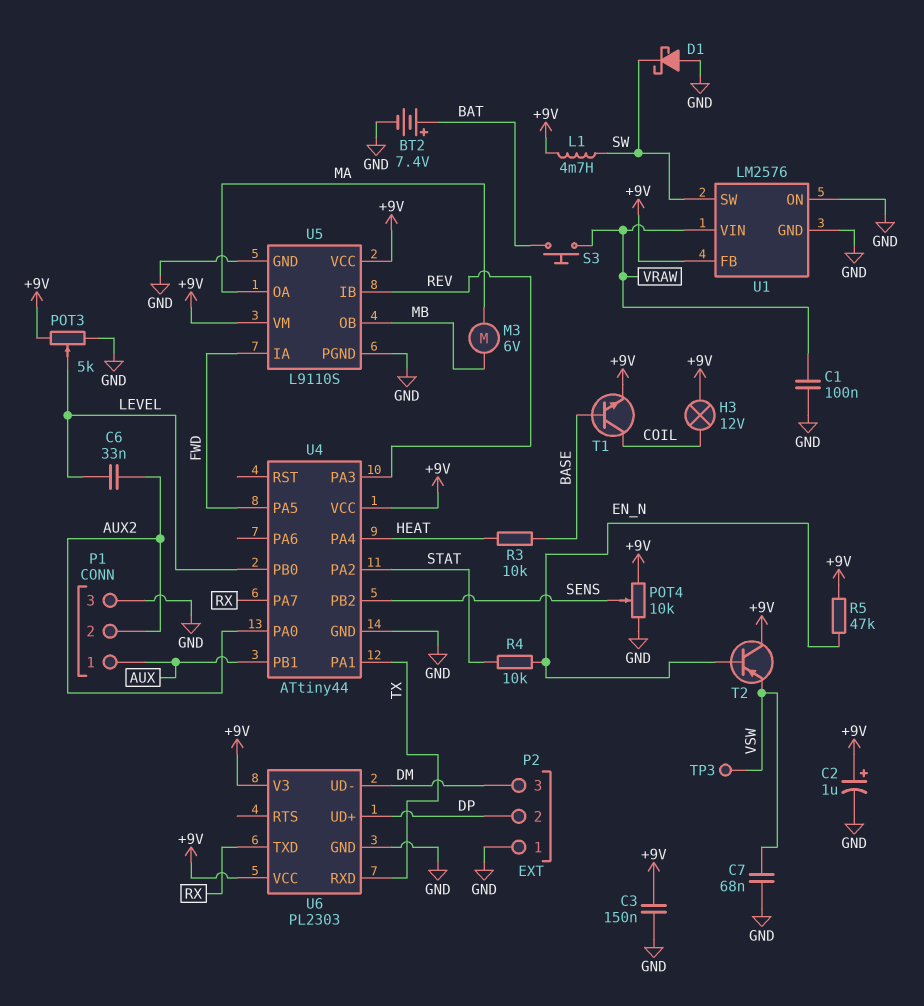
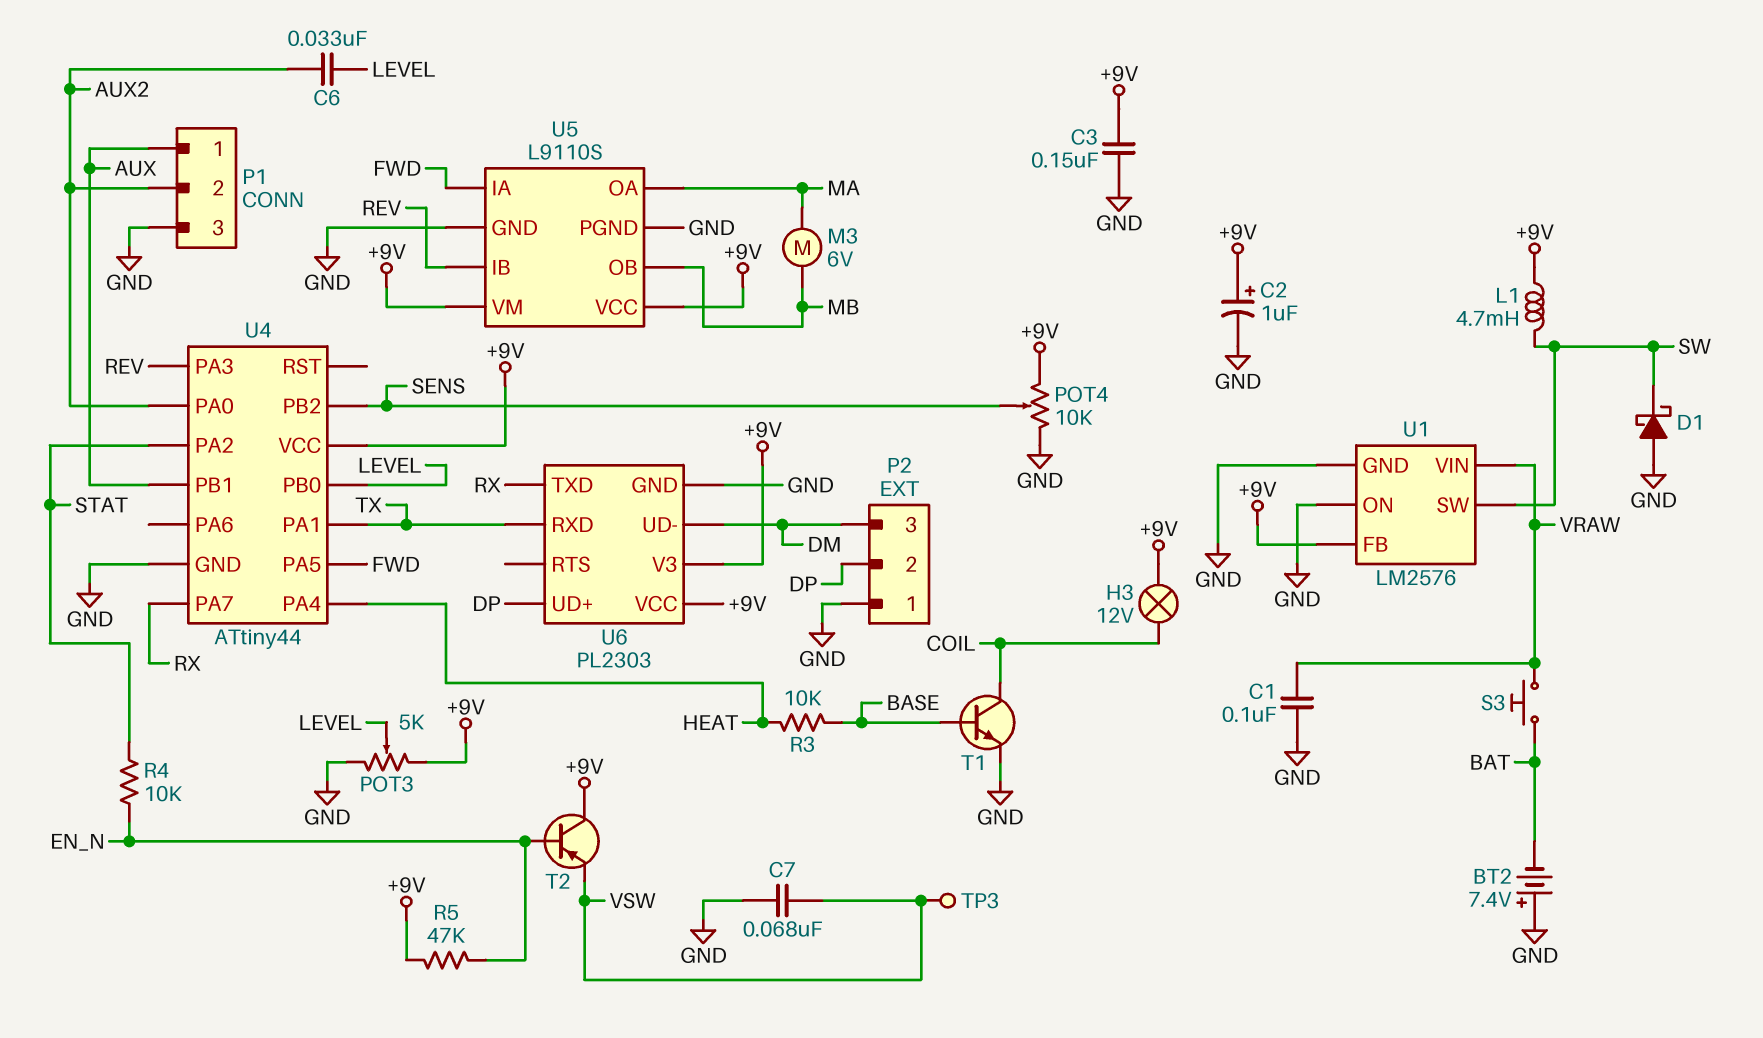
BT2: 7.4V (plus BAT, minus GND) -> 7.4V (plus GND, minus BAT)
T1: NPN (B BASE, C COIL, E +9V) -> NPN (B BASE, C COIL, E GND)

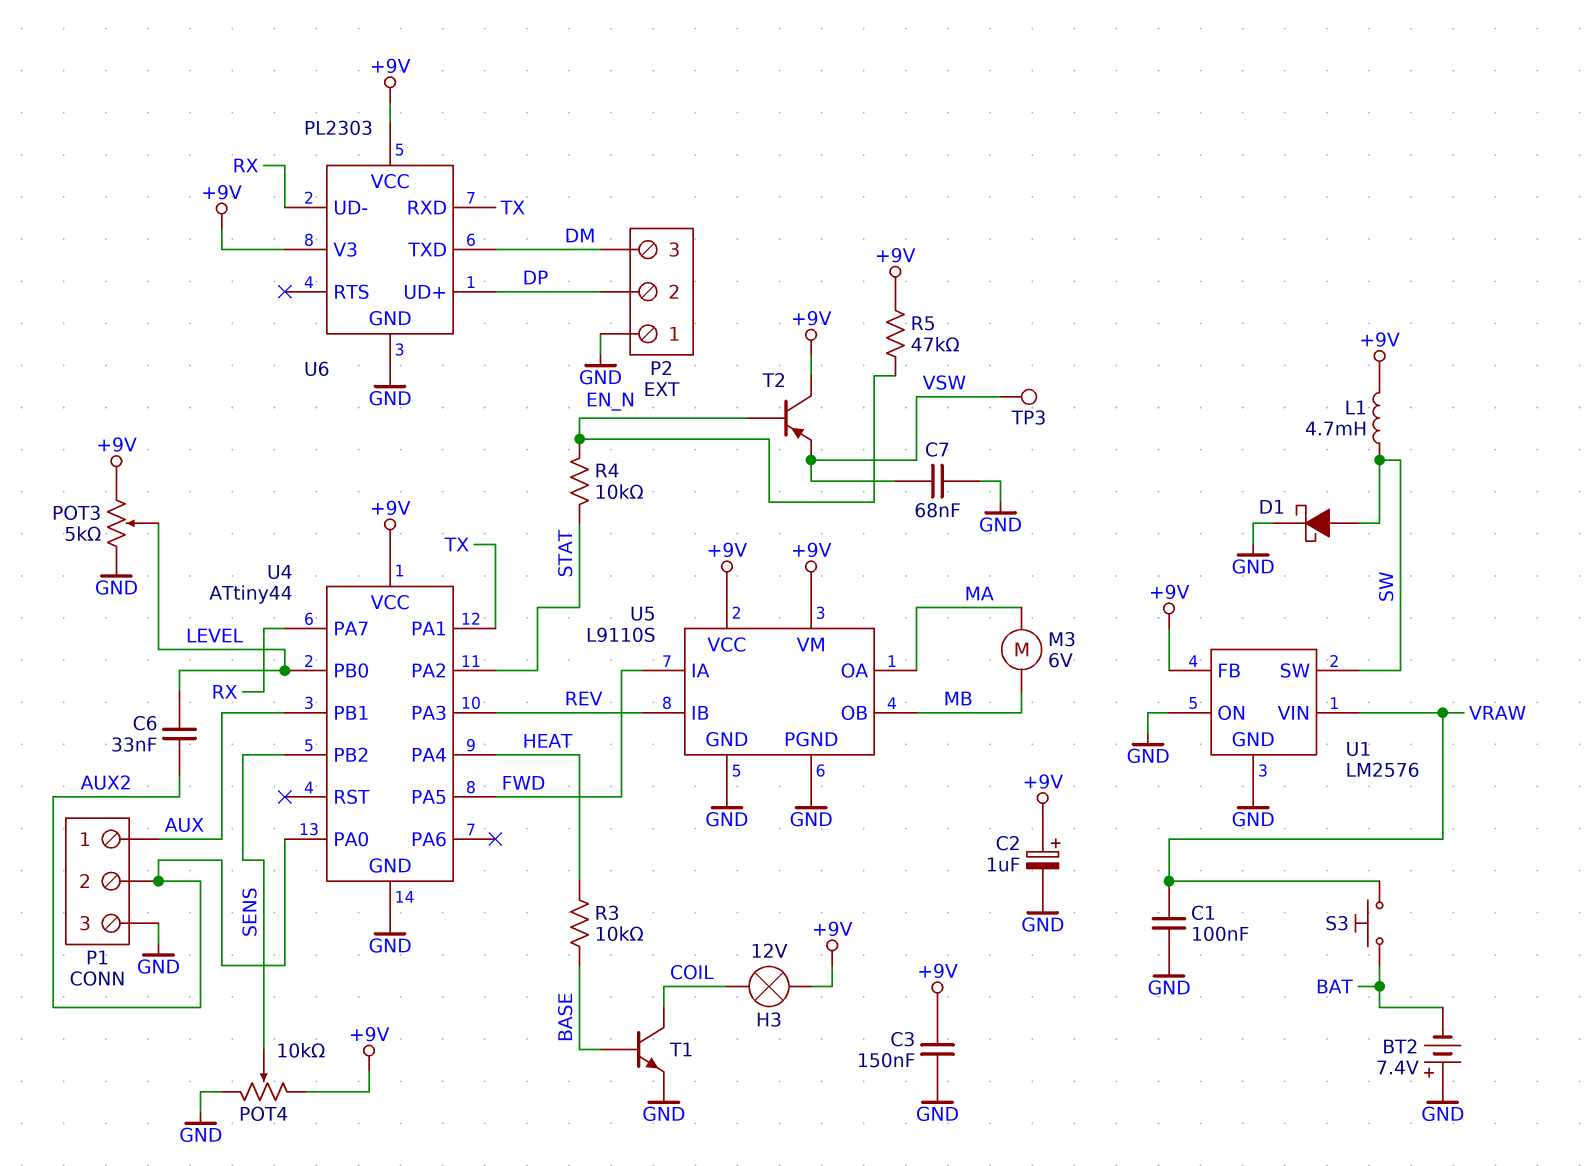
D1: schottky (A GND, K SW) -> schottky (A SW, K GND)
U6 pin TXD: RX -> DM
U6 pin UD-: DM -> RX

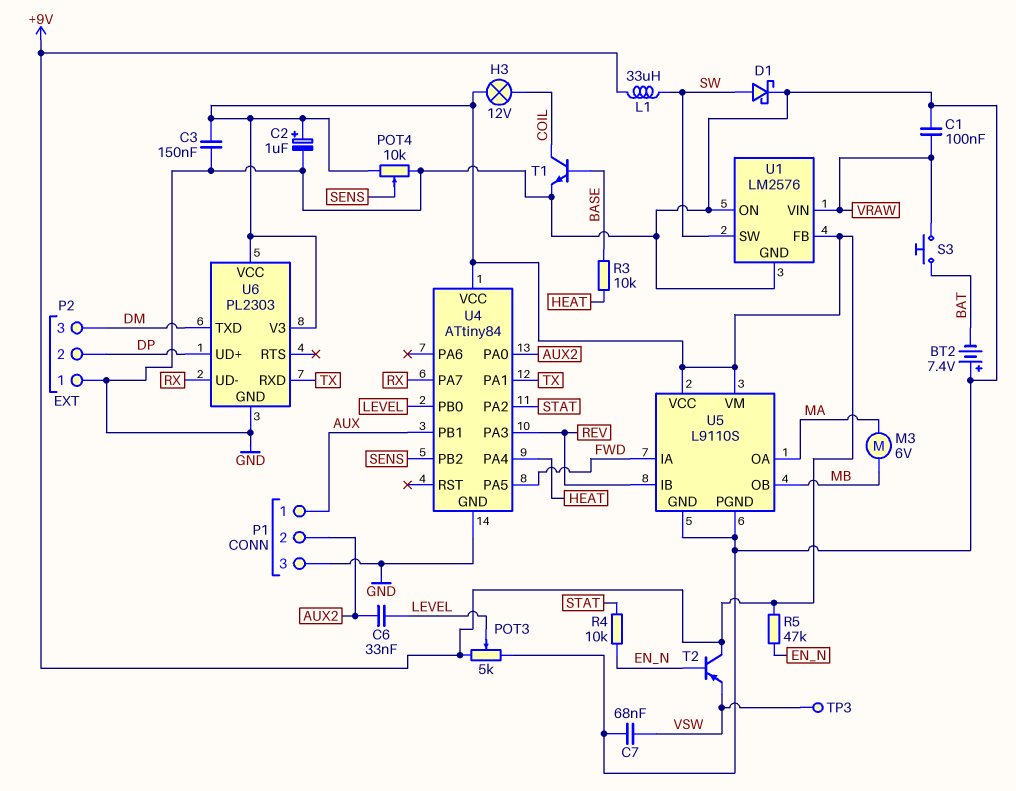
L1: 4.7mH (+9V, SW) -> 33uH (+9V, SW)
U4: ATtiny44 -> ATtiny84

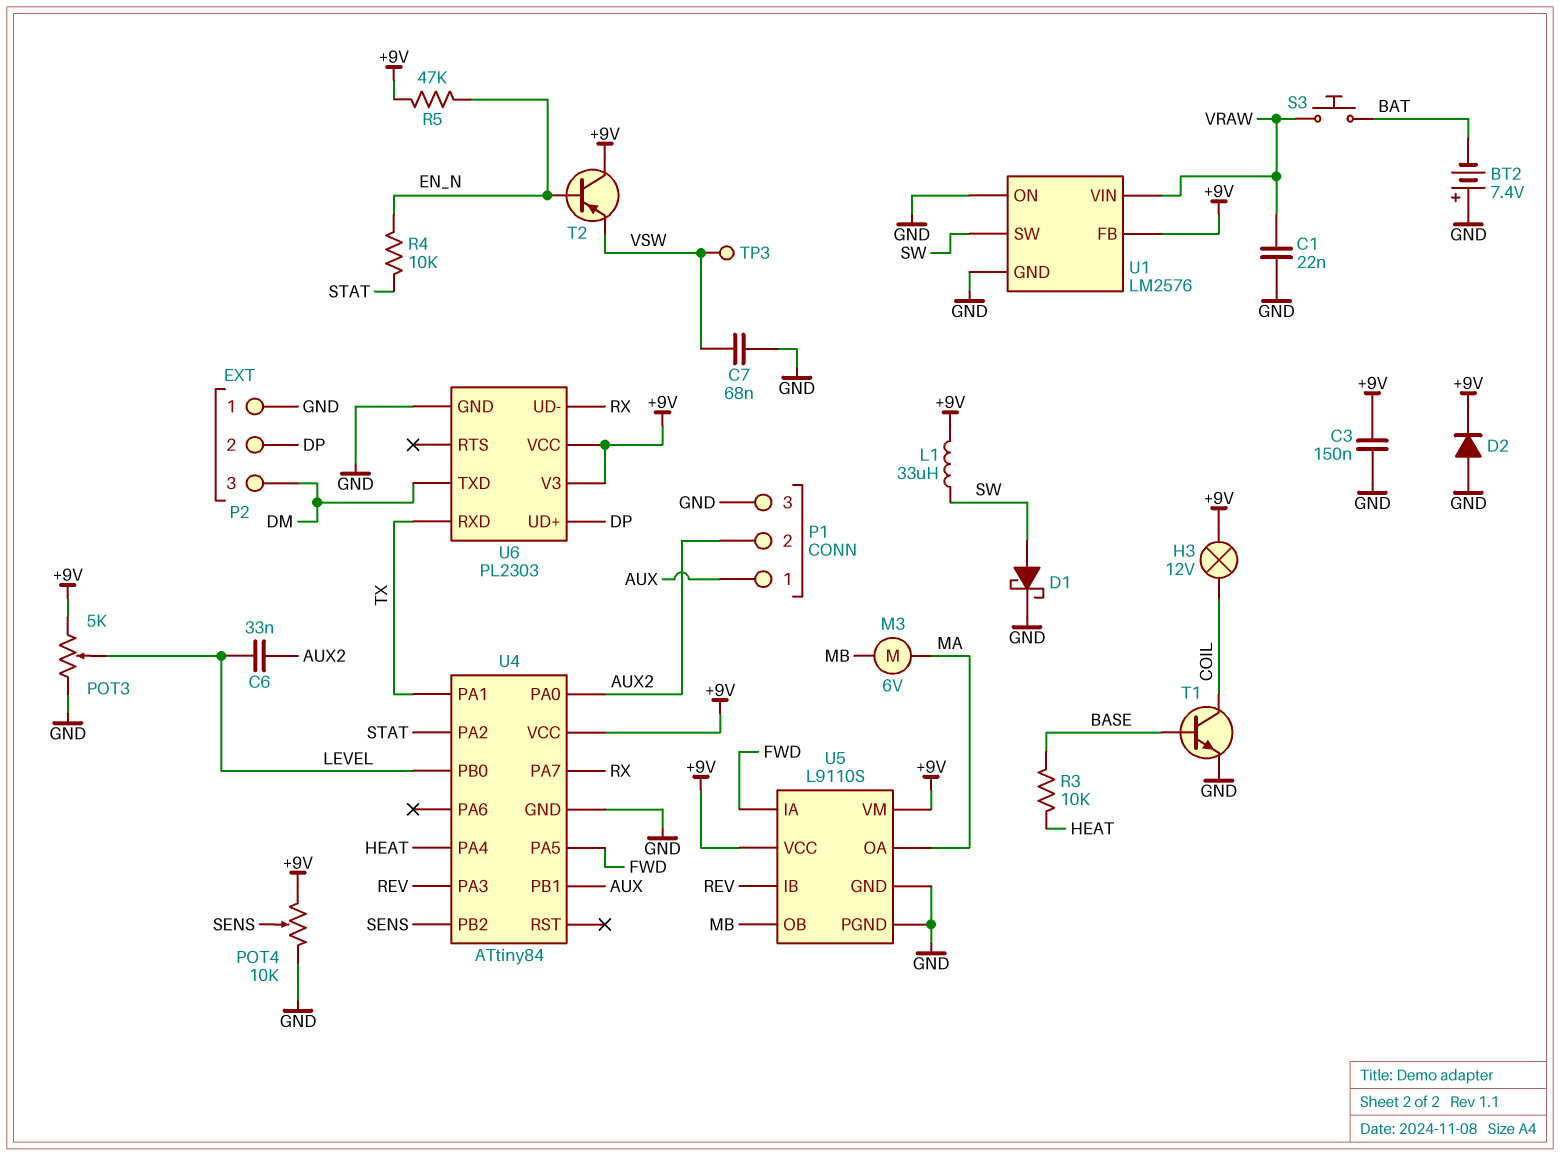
C1: 100nF (GND, VRAW) -> 22nF (GND, VRAW)
C2: 1uF (plus +9V, minus GND) -> none
D2: none -> diode (A GND, K +9V)

